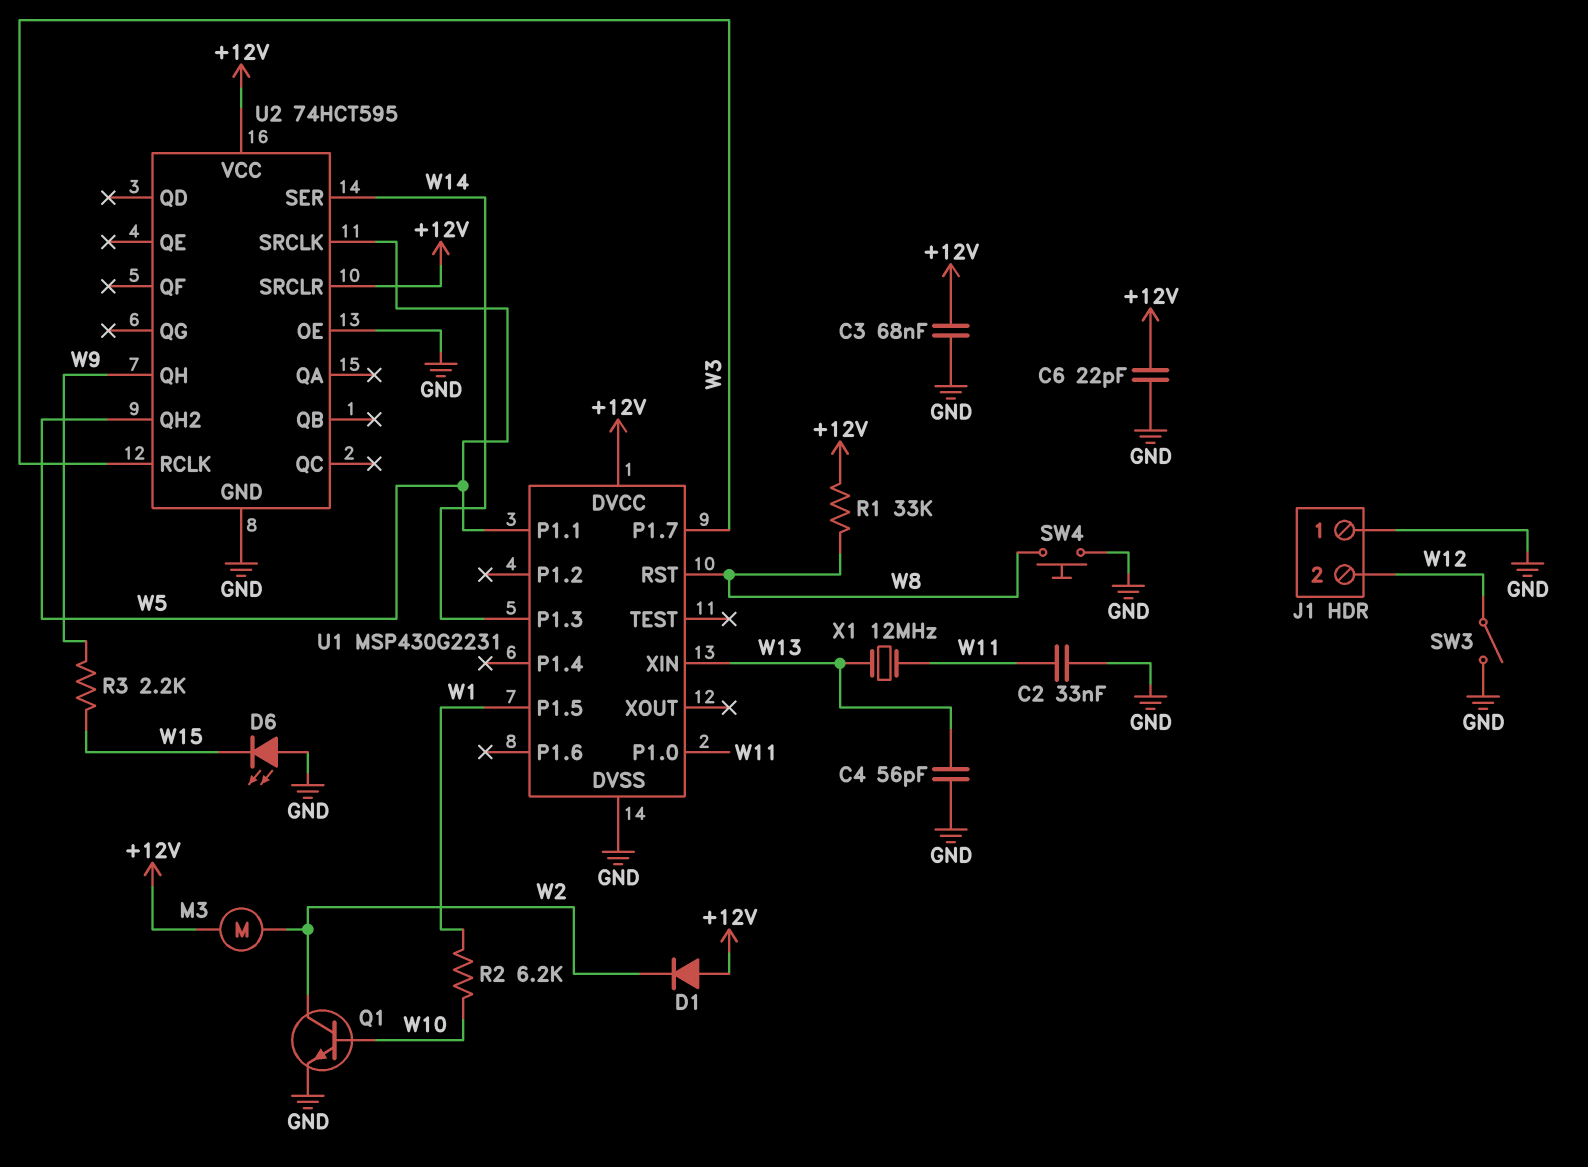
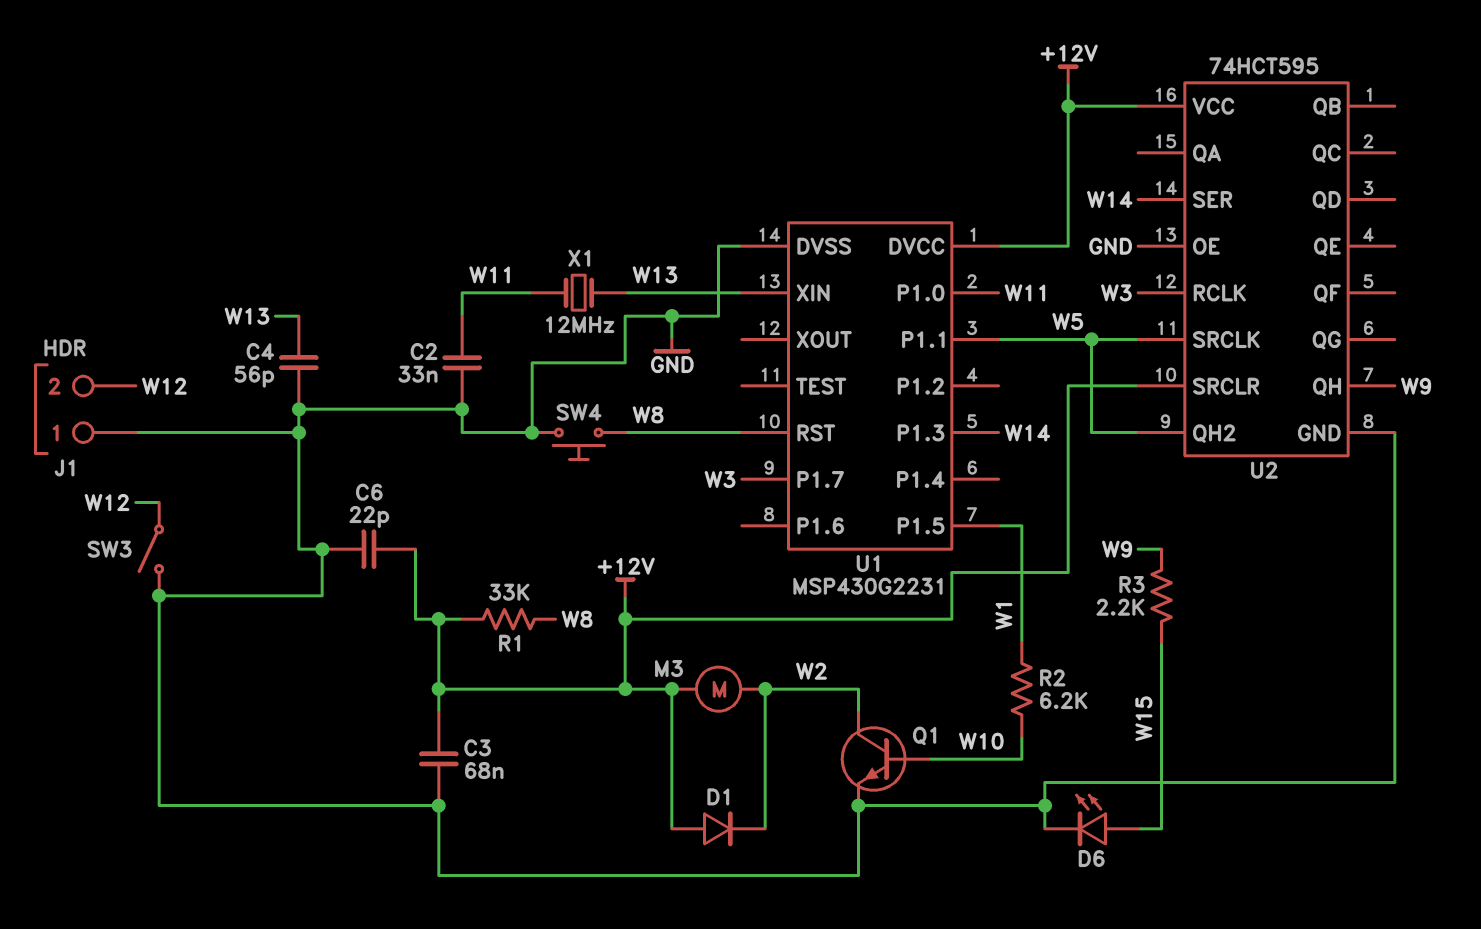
D6: LED (A GND, K W15) -> LED (A W15, K GND)

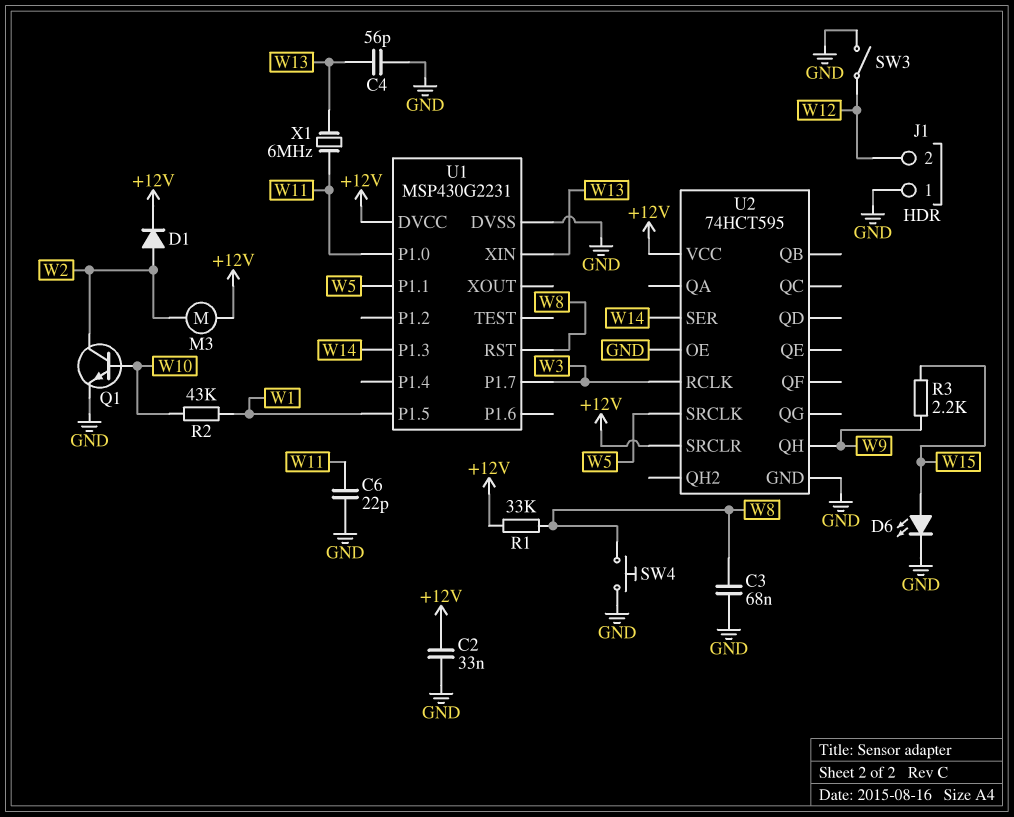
C2: 33nF (GND, W11) -> 33nF (+12V, GND)
C3: 68nF (+12V, GND) -> 68nF (GND, W8)
C6: 22pF (+12V, GND) -> 22pF (GND, W11)
D1: diode (A +12V, K W2) -> diode (A W2, K +12V)
R2: 6.2k (W1, W10) -> 43k (W1, W10)
U2 pin QH2: W5 -> none
X1: 12MHz (W11, W13) -> 6MHz (W11, W13)

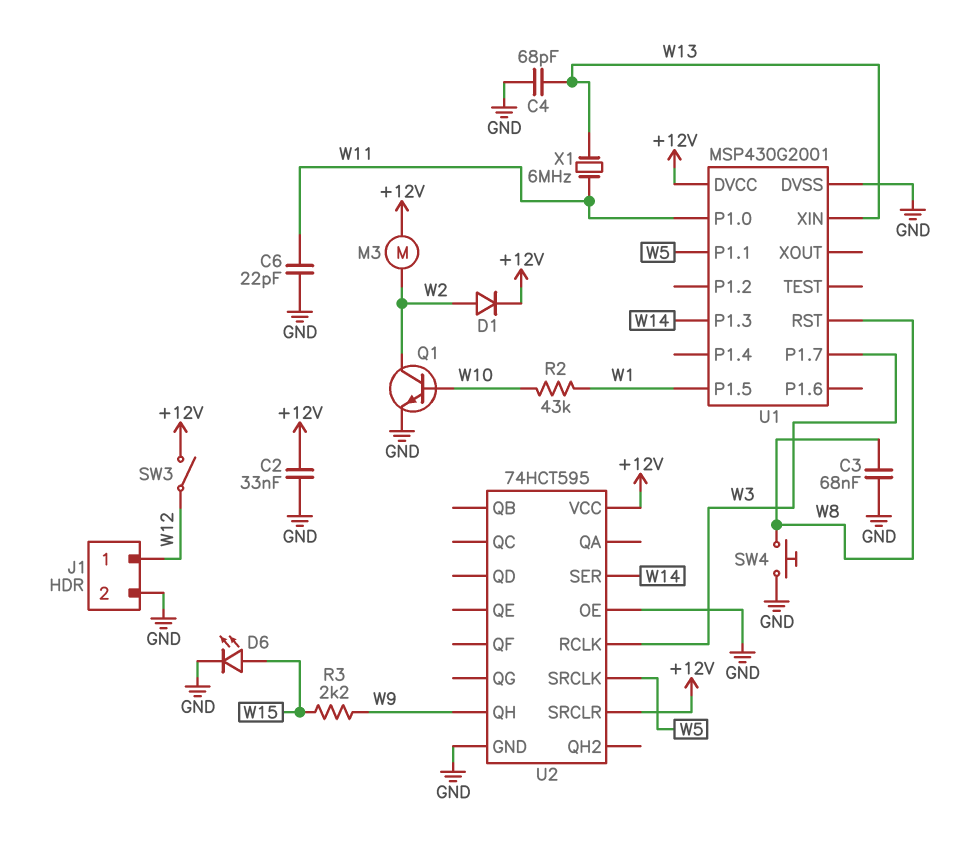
C4: 56pF (GND, W13) -> 68pF (GND, W13)
J1 pin 1: GND -> W12
J1 pin 2: W12 -> GND
R1: 33k (+12V, W8) -> none
SW3: switch (GND, W12) -> switch (+12V, W12)
U1: MSP430G2231 -> MSP430G2001

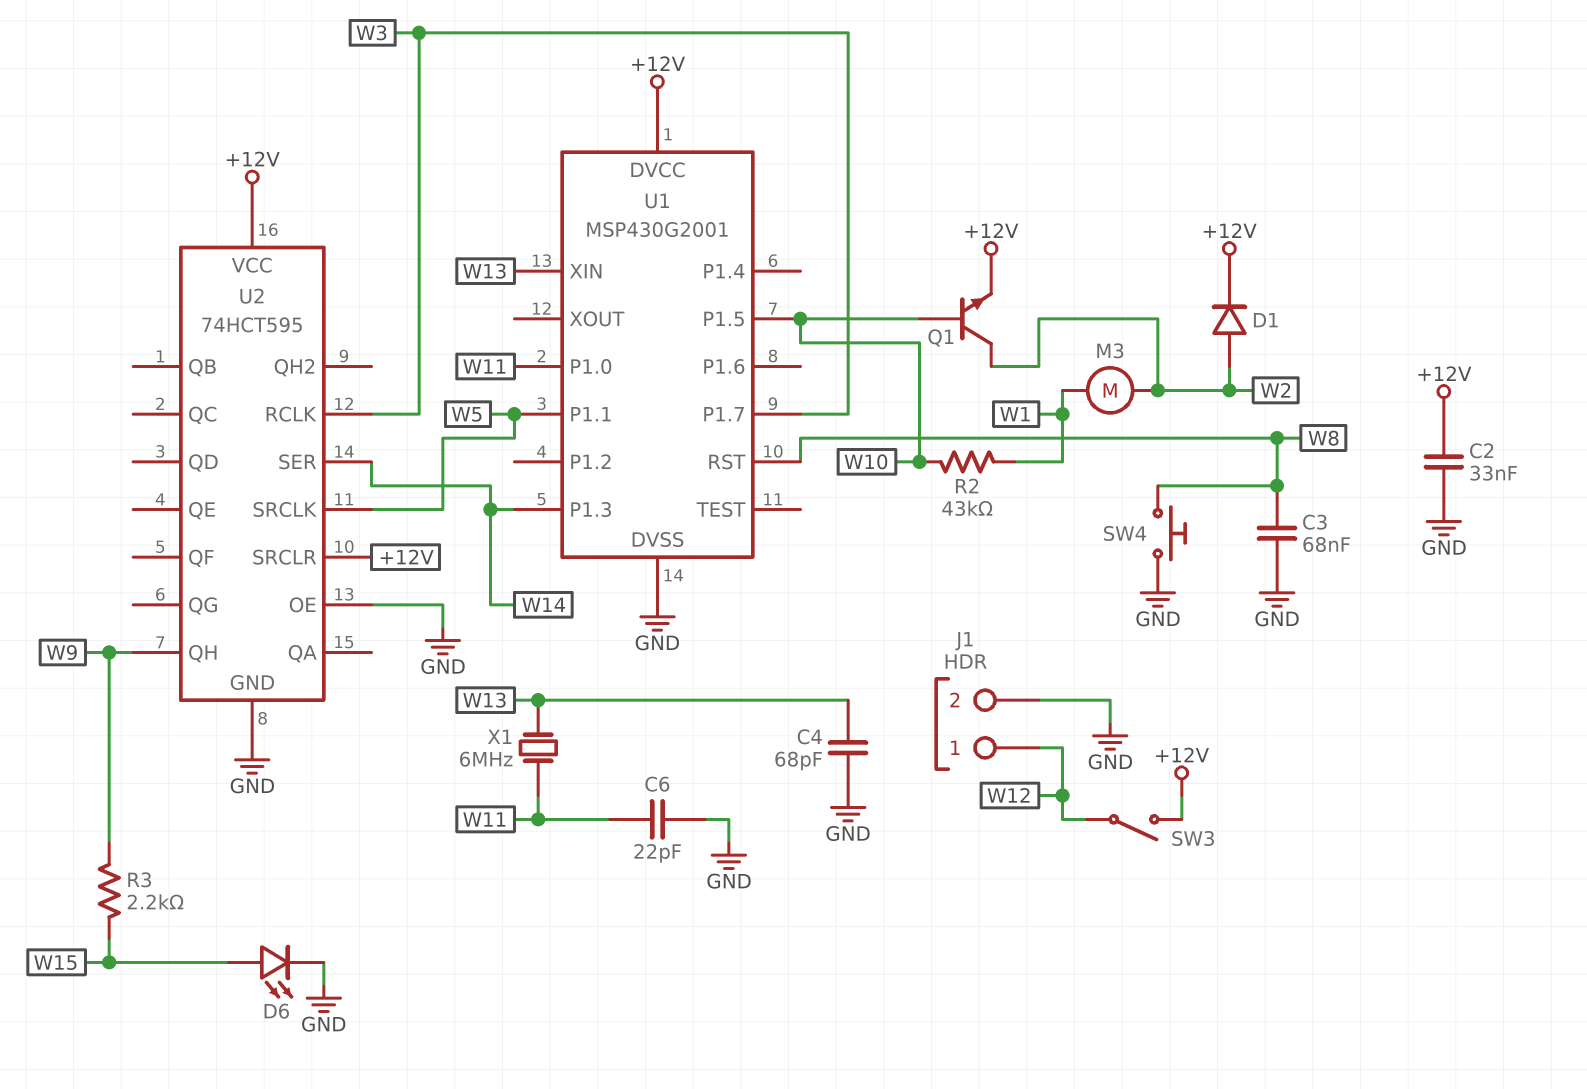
M3: motor (+12V, W2) -> motor (W1, W2)
Q1: NPN (B W10, C W2, E GND) -> NPN (B W10, C W2, E +12V)
U1 pin P1.5: W1 -> W10

